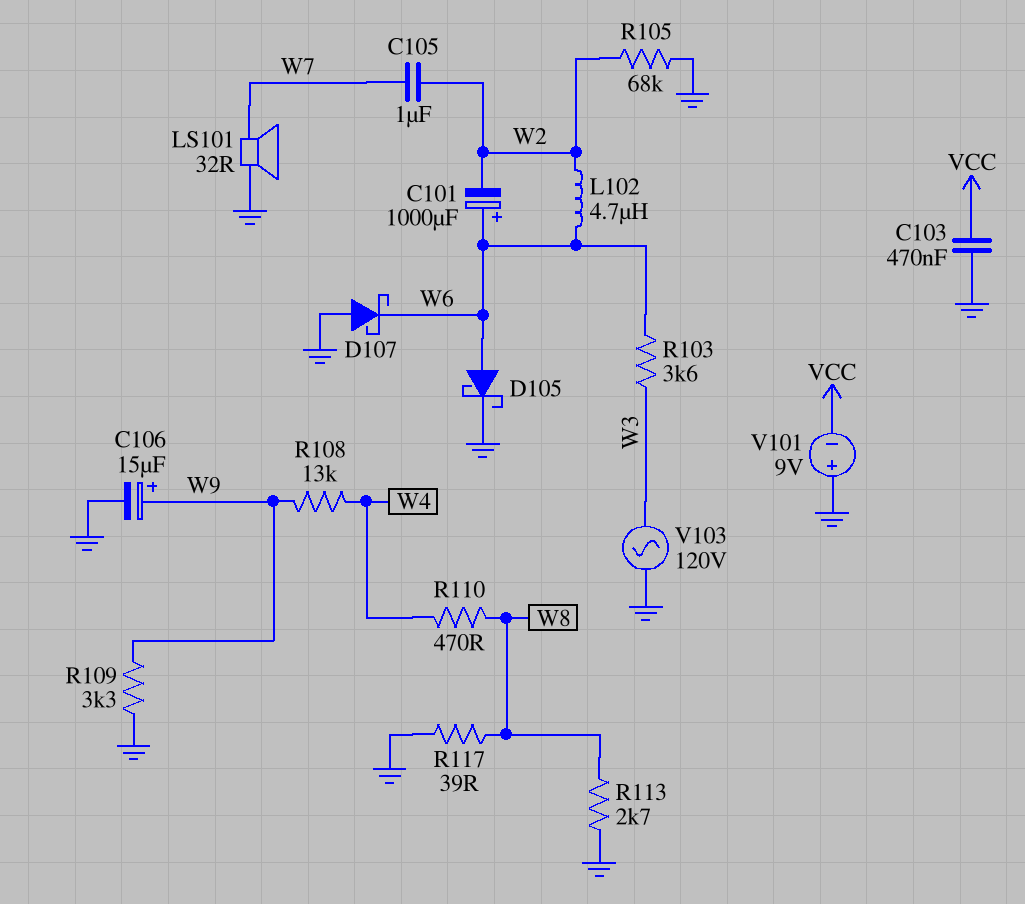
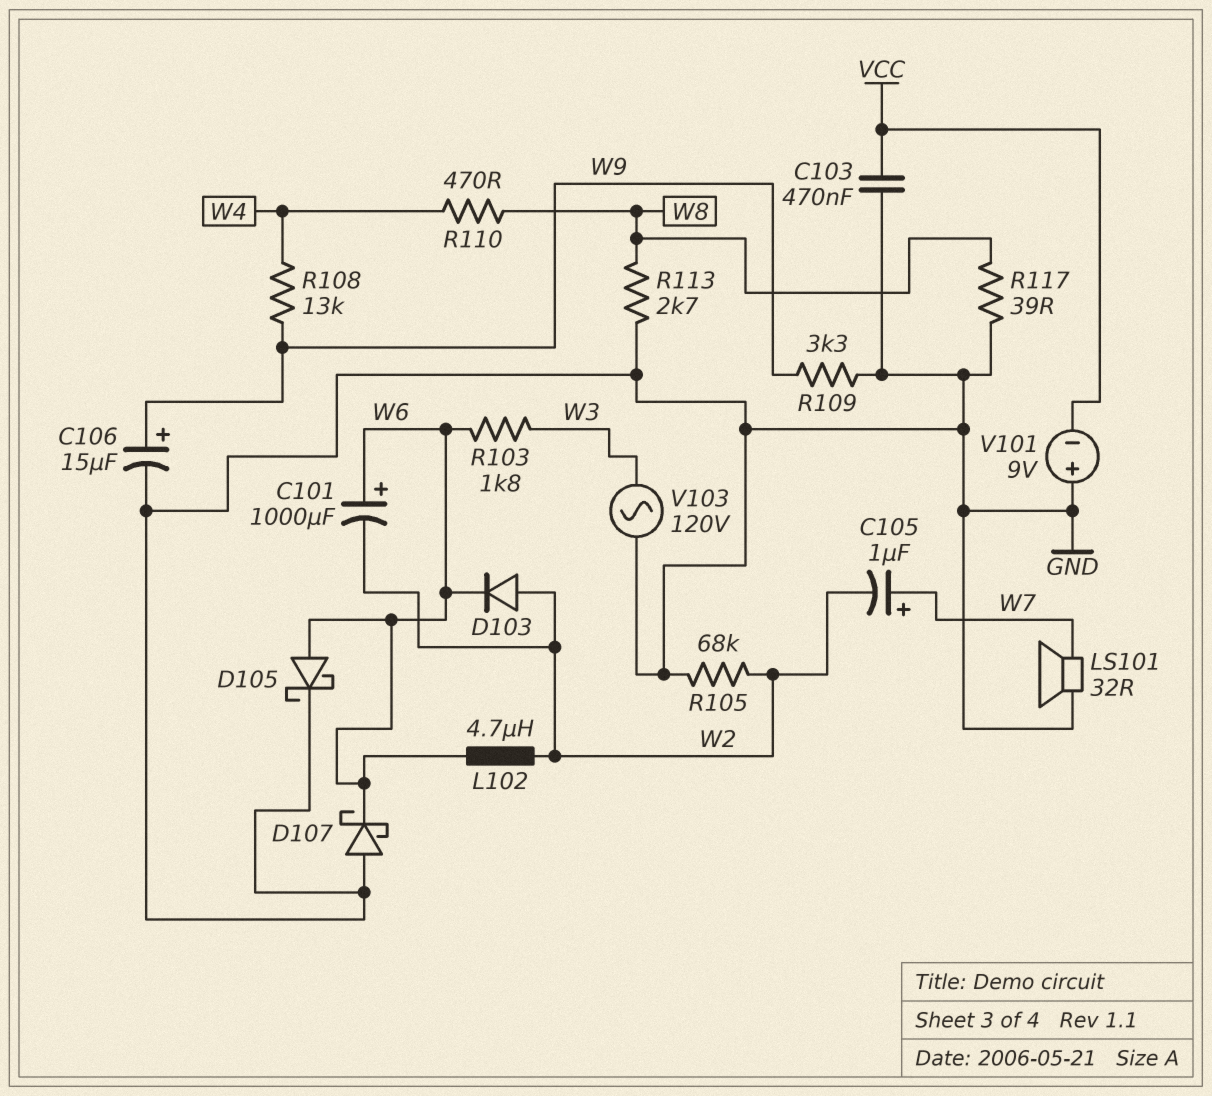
C105: 1uF (W2, W7) -> 1uF (plus W7, minus W2)
D103: none -> diode (A W2, K W6)
R103: 3.6k (W3, W6) -> 1.8k (W3, W6)

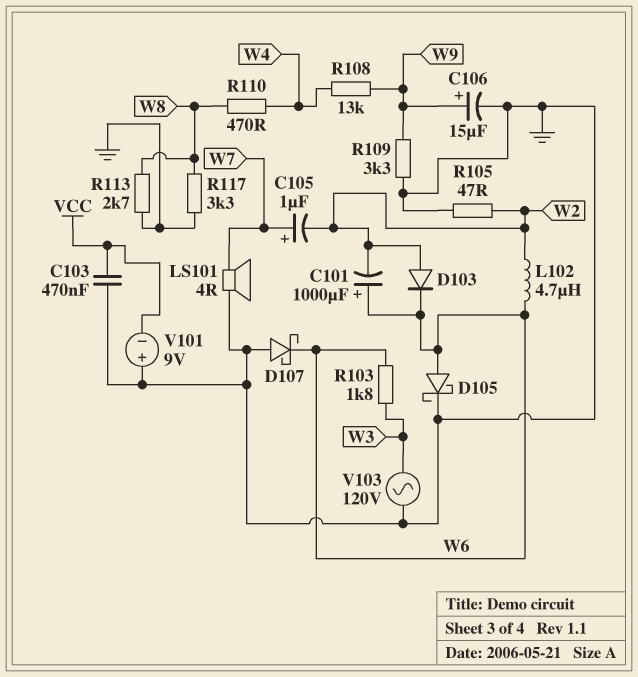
LS101: speaker 32R (GND, W7) -> speaker 4R (GND, W7)
R105: 68k (GND, W2) -> 47 (GND, W2)
R117: 39 (GND, W8) -> 3.3k (GND, W8)

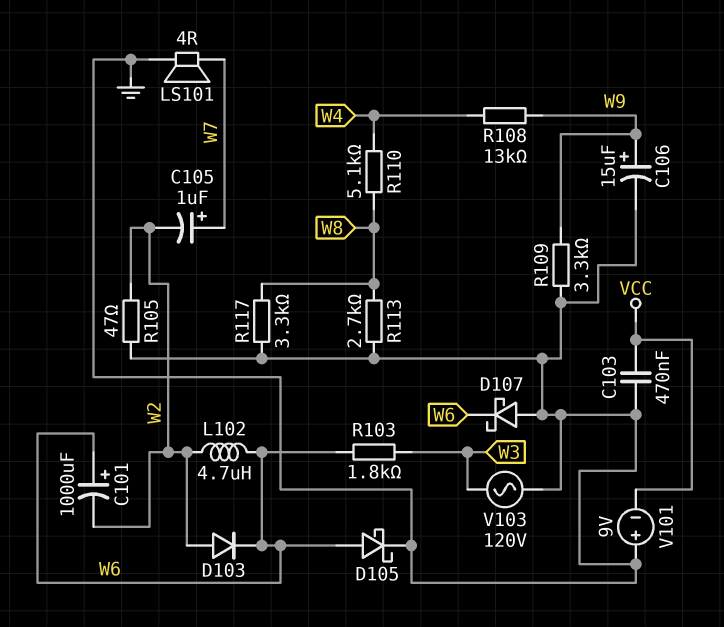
R110: 470 (W4, W8) -> 5.1k (W4, W8)

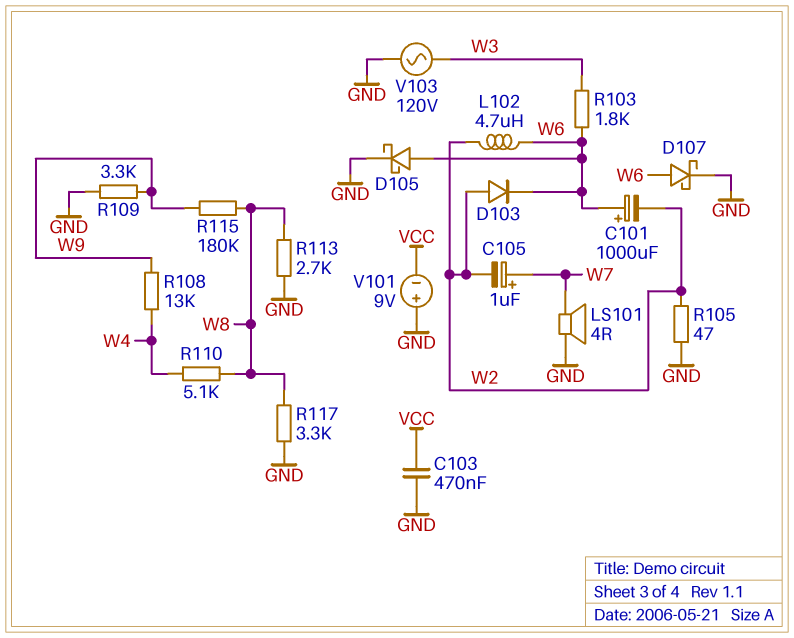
C106: 15uF (plus W9, minus GND) -> none
D107: schottky (A GND, K W6) -> schottky (A W6, K GND)
R115: none -> 180k (W8, W9)

